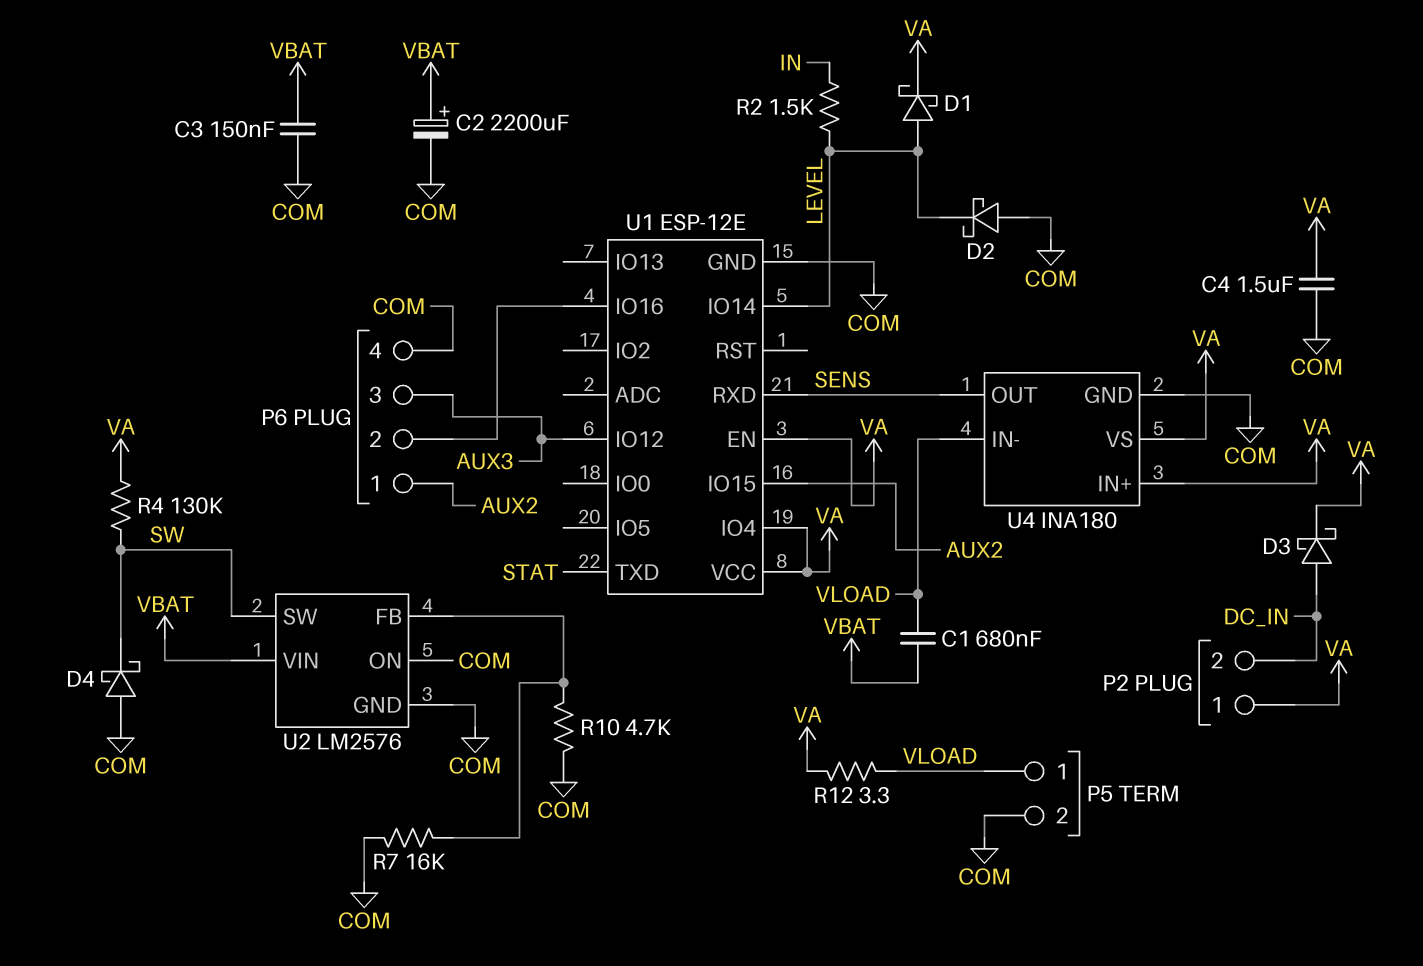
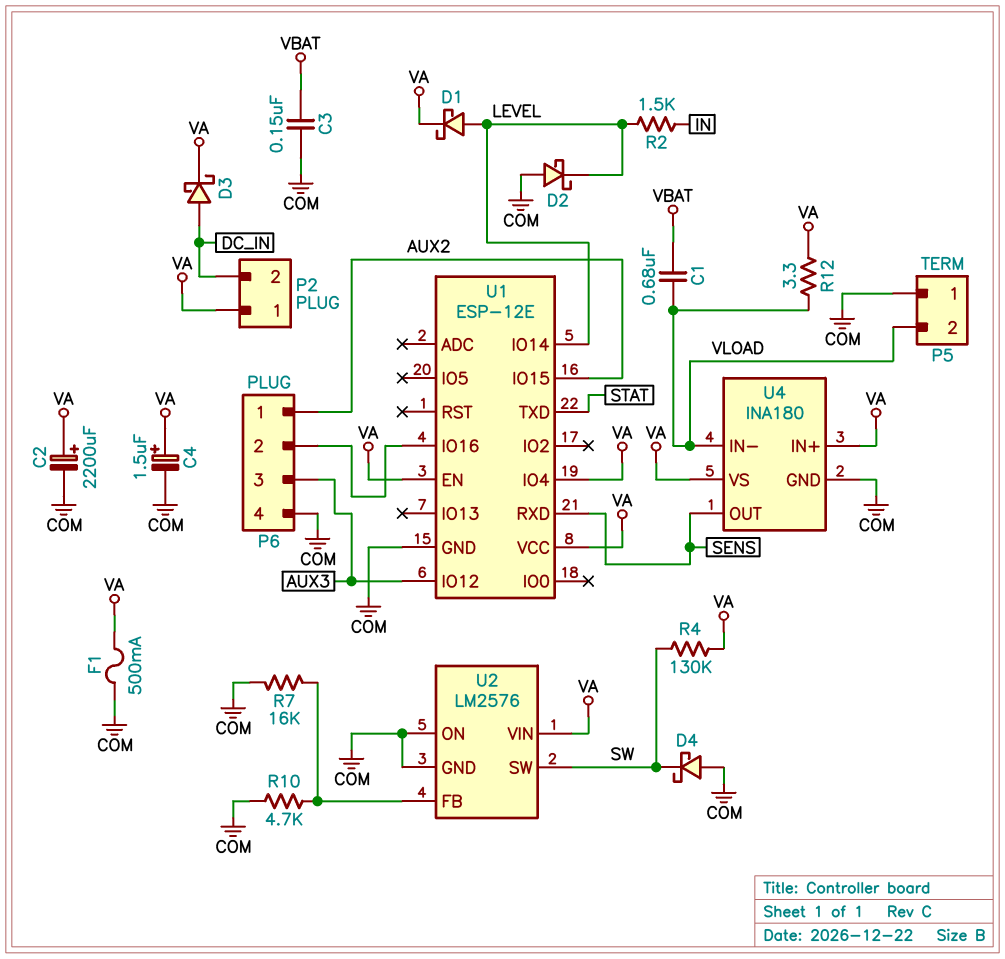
C2: 2200uF (plus VBAT, minus COM) -> 2200uF (plus VA, minus COM)
C4: 1.5uF (COM, VA) -> 1.5uF (plus VA, minus COM)
F1: none -> 500mA (COM, VA)
P5 pin 1: VLOAD -> COM
P5 pin 2: COM -> VLOAD
U2 pin VIN: VBAT -> VA

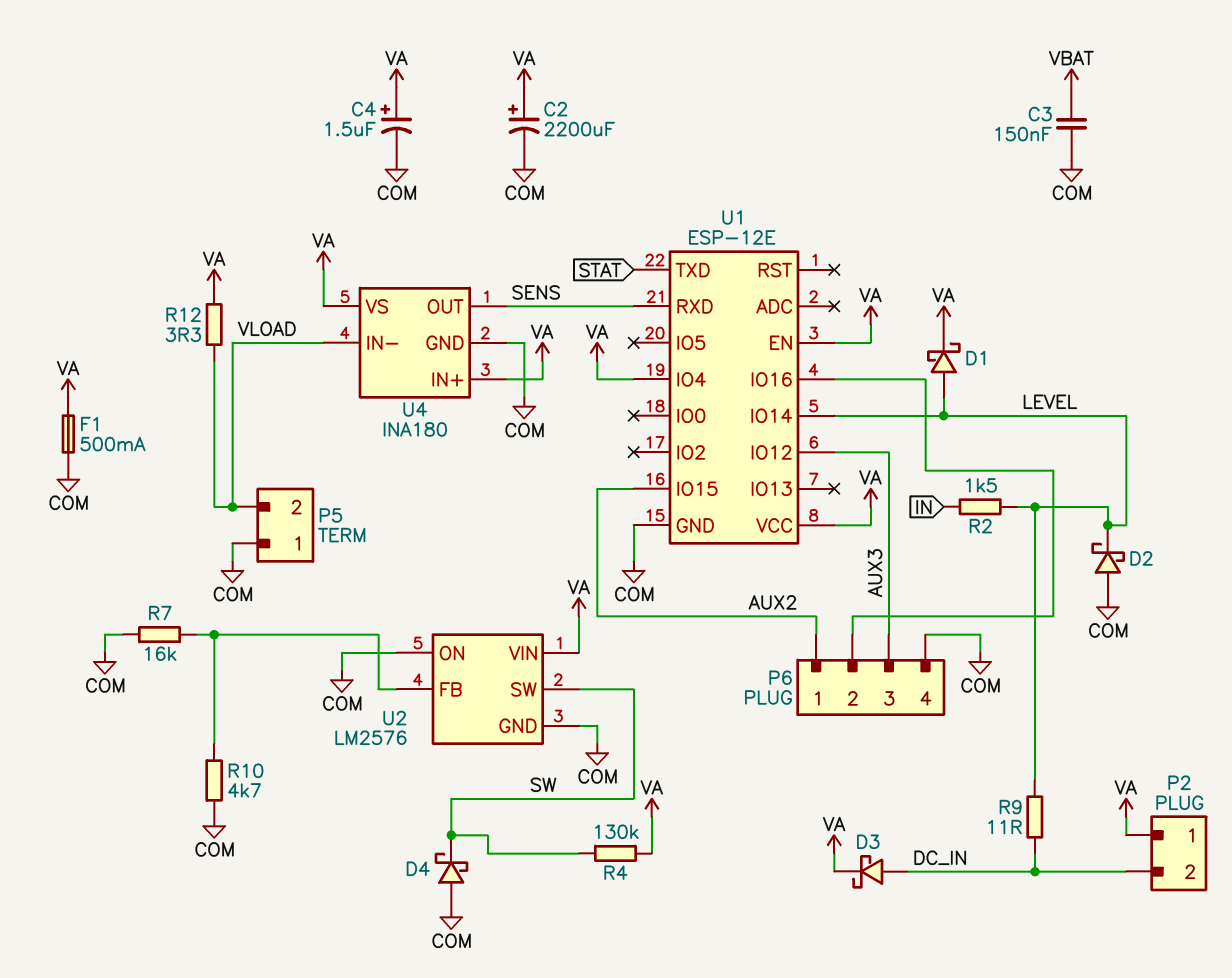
C1: 680nF (VBAT, VLOAD) -> none
R9: none -> 11 (DC_IN, LEVEL)

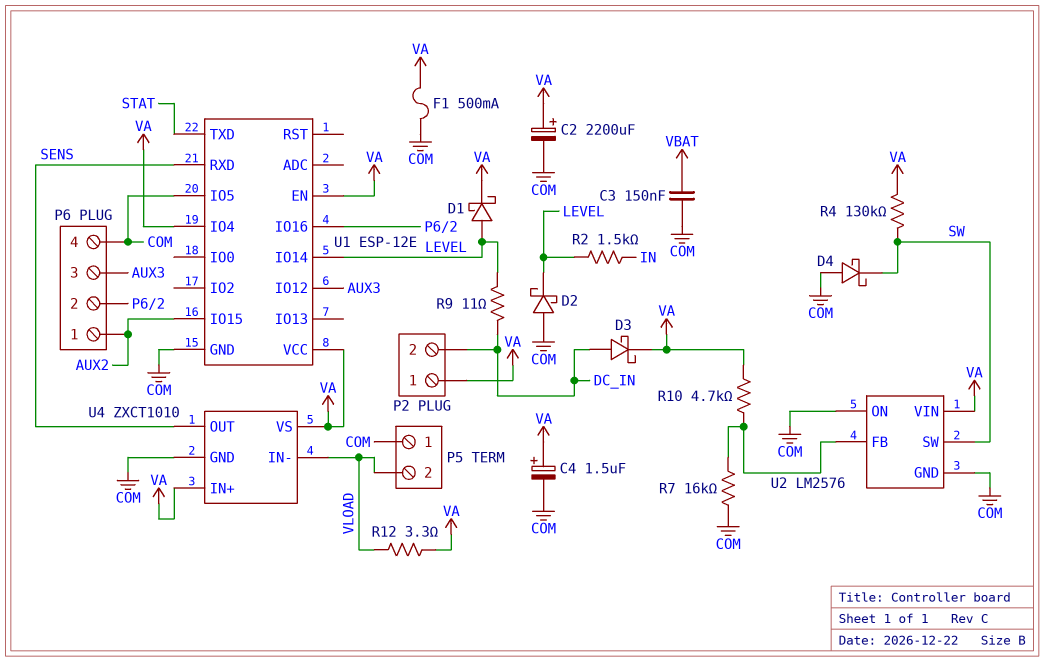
R10: 4.7k (COM, U2/FB) -> 4.7k (U2/FB, VA)
U1 pin IO5: none -> COM
U4: INA180 -> ZXCT1010

